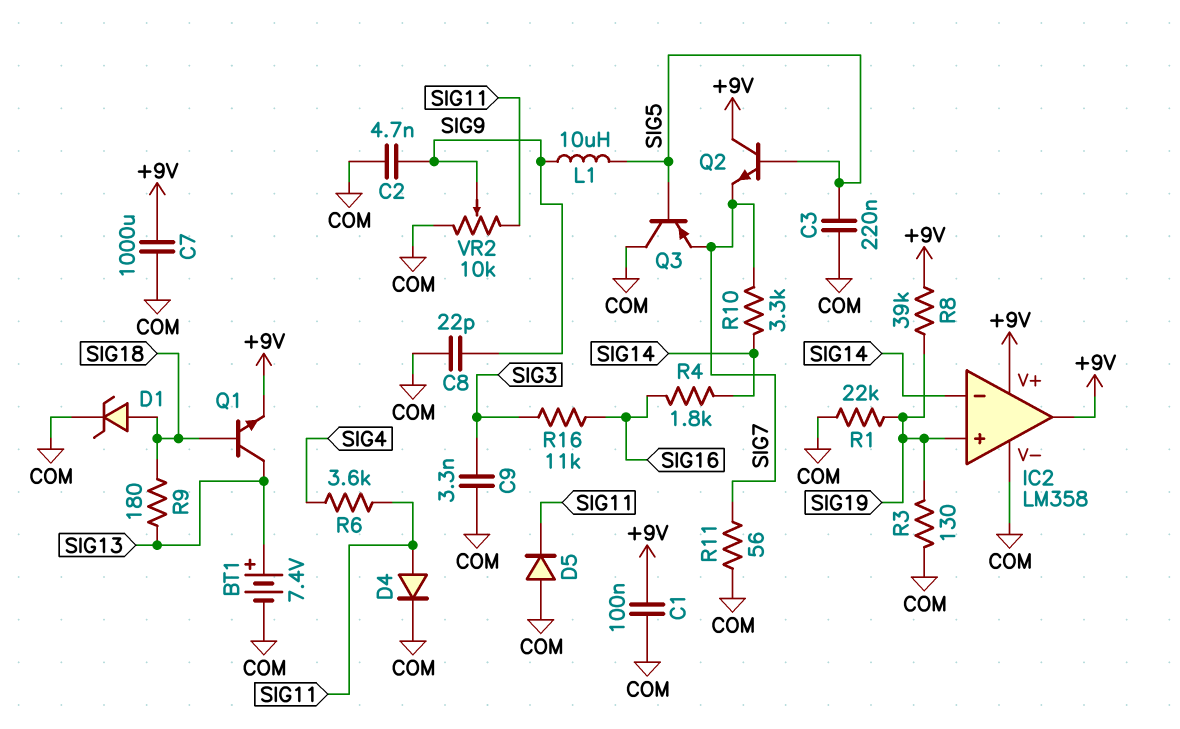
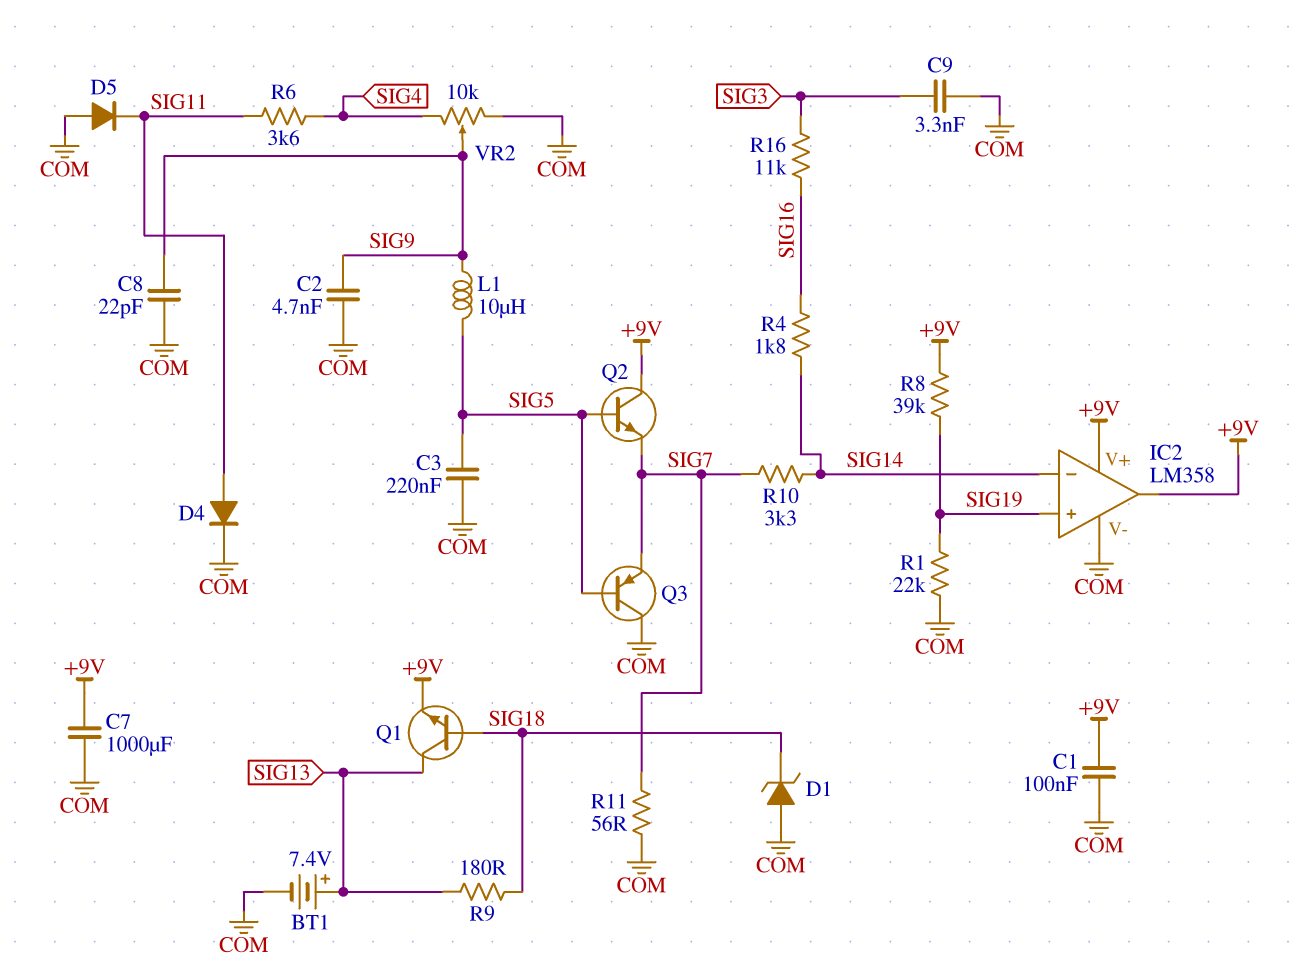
D1: zener (A SIG18, K COM) -> zener (A COM, K SIG18)
R3: 130 (COM, SIG19) -> none
VR2: 10k (COM, SIG11, wiper SIG9) -> 10k (COM, SIG4, wiper SIG9)

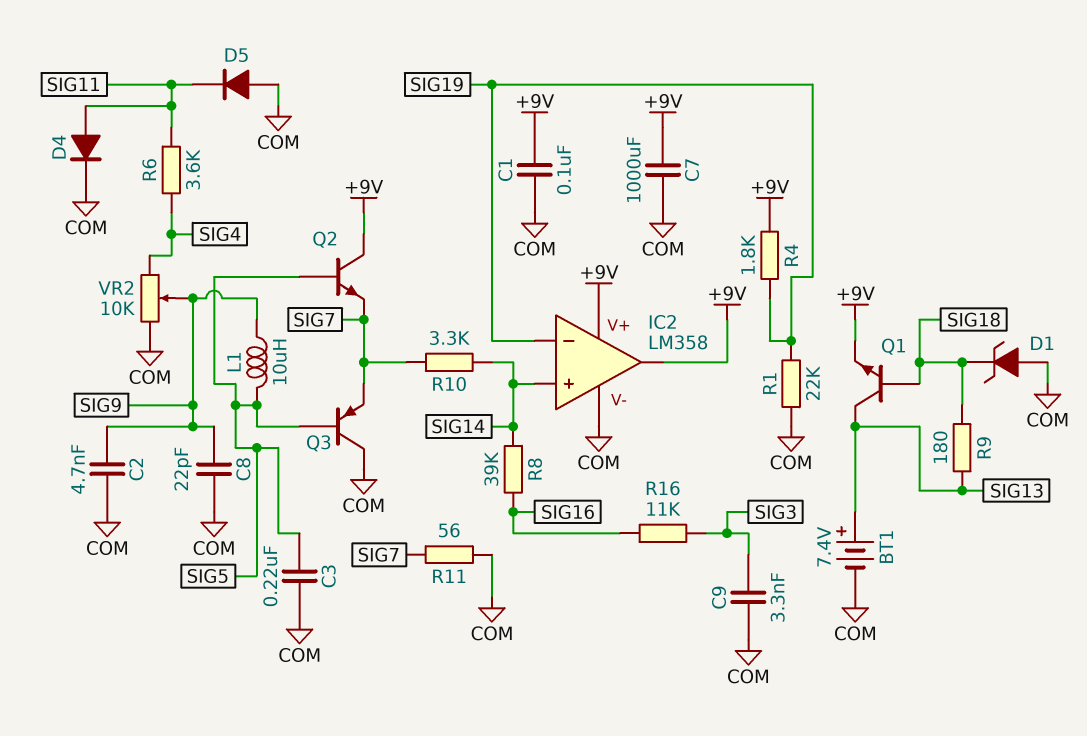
IC2 pin in+: SIG19 -> SIG14
IC2 pin in-: SIG14 -> SIG19
R4: 1.8k (SIG14, SIG16) -> 1.8k (+9V, SIG19)
R8: 39k (+9V, SIG19) -> 39k (SIG14, SIG16)

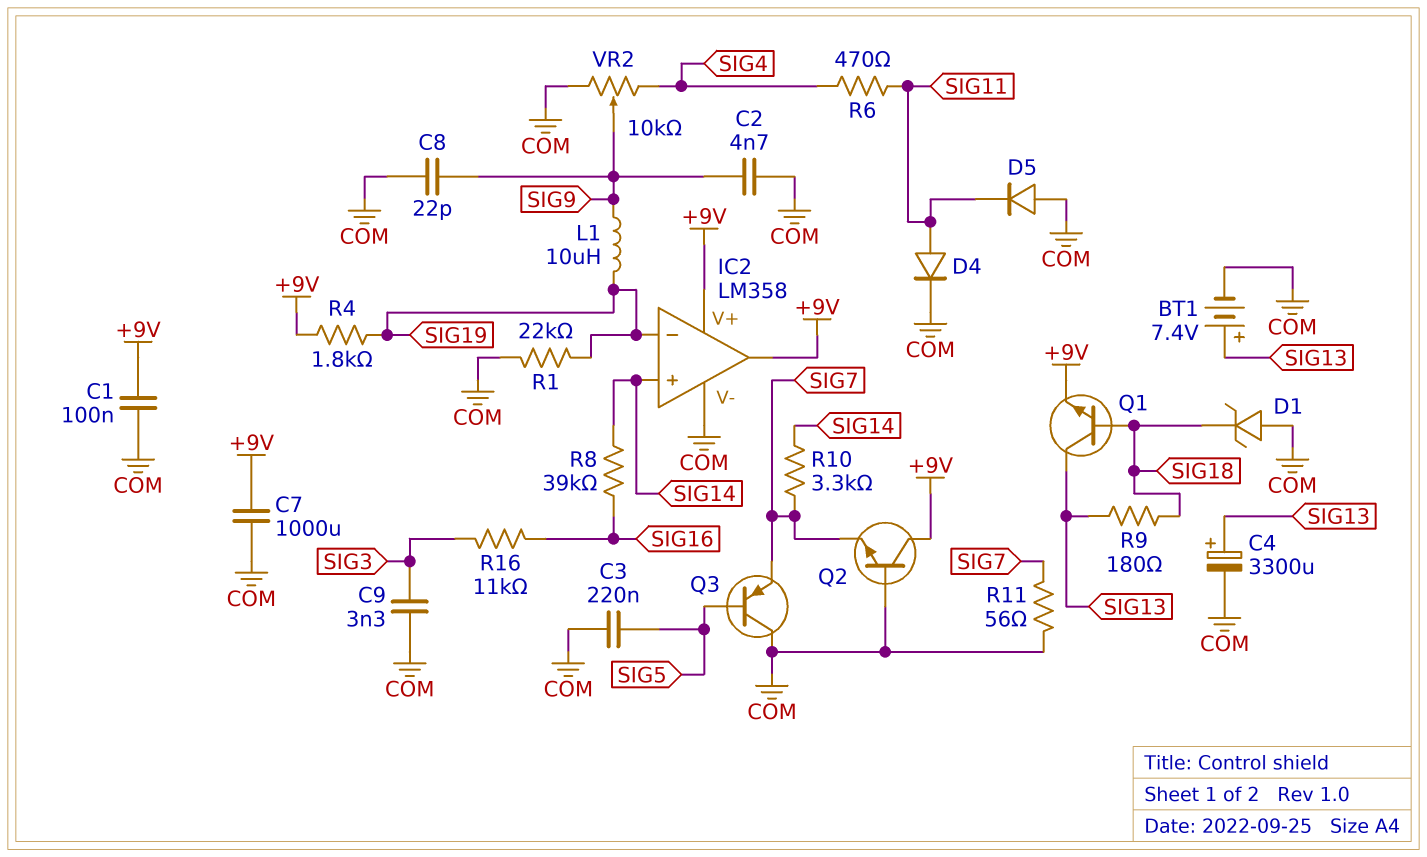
C4: none -> 3300uF (plus SIG13, minus COM)
L1: 10uH (SIG5, SIG9) -> 10uH (SIG9, SIG19)
Q2: NPN (B SIG5, C +9V, E SIG7) -> NPN (B COM, C +9V, E SIG7)
R6: 3.6k (SIG4, SIG11) -> 470 (SIG4, SIG11)

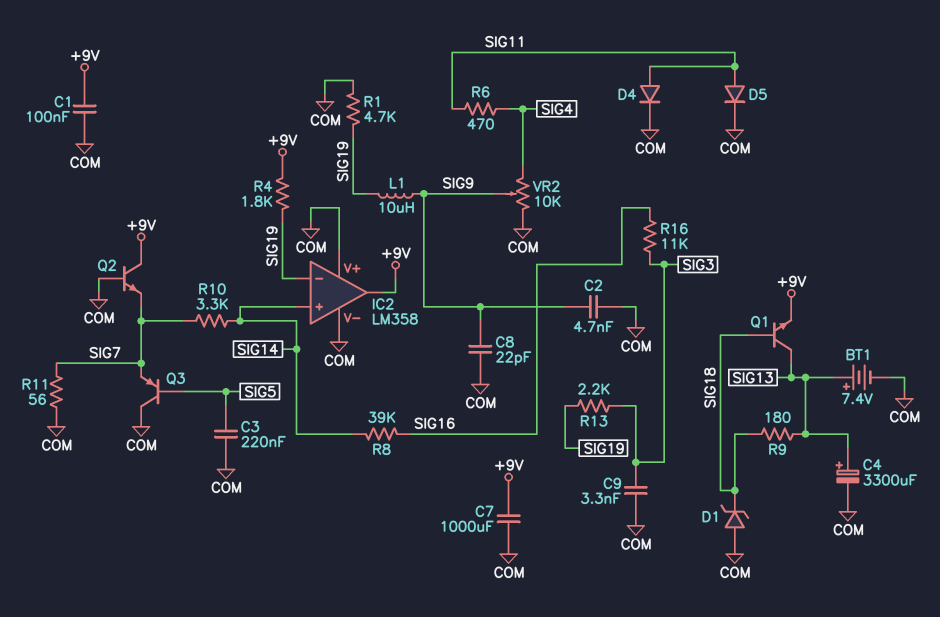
D5: diode (A COM, K SIG11) -> diode (A SIG11, K COM)
IC2 pin V+: +9V -> COM
R1: 22k (COM, SIG19) -> 4.7k (COM, SIG19)
R13: none -> 2.2k (SIG3, SIG19)

